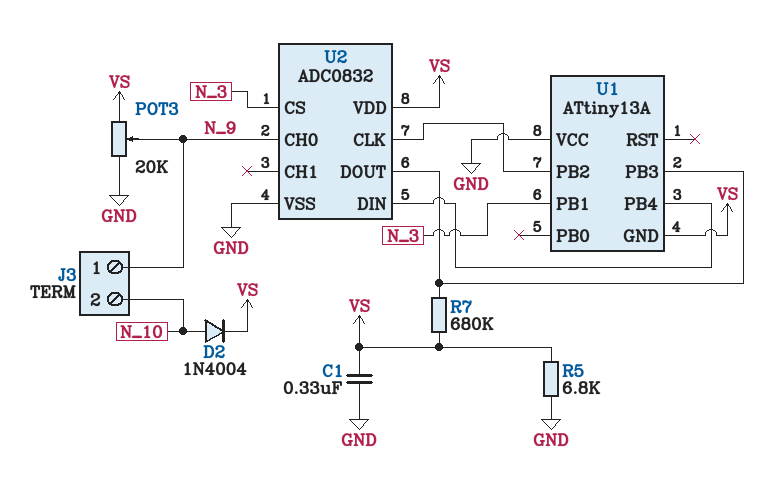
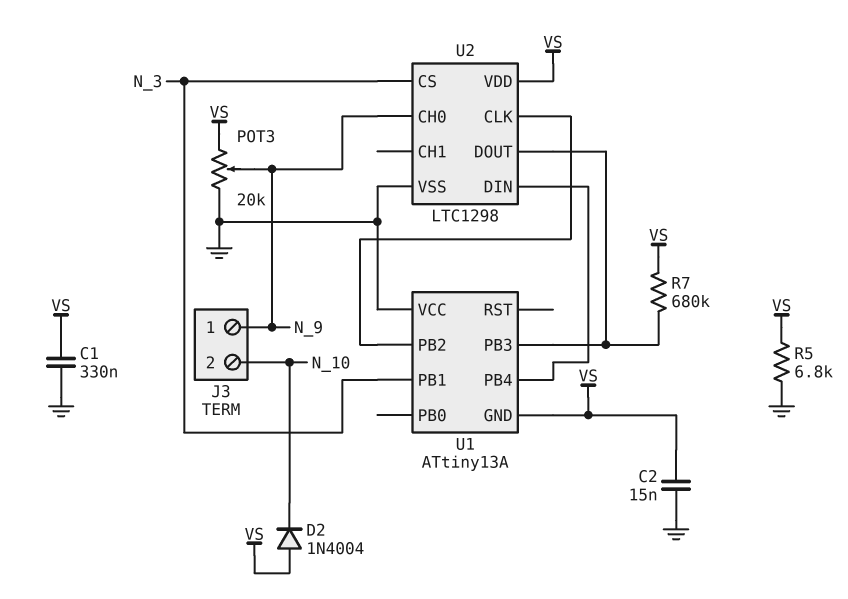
C2: none -> 15nF (GND, VS)
D2: diode 1N4004 (A N_10, K VS) -> diode 1N4004 (A VS, K N_10)
U2: ADC0832 -> LTC1298

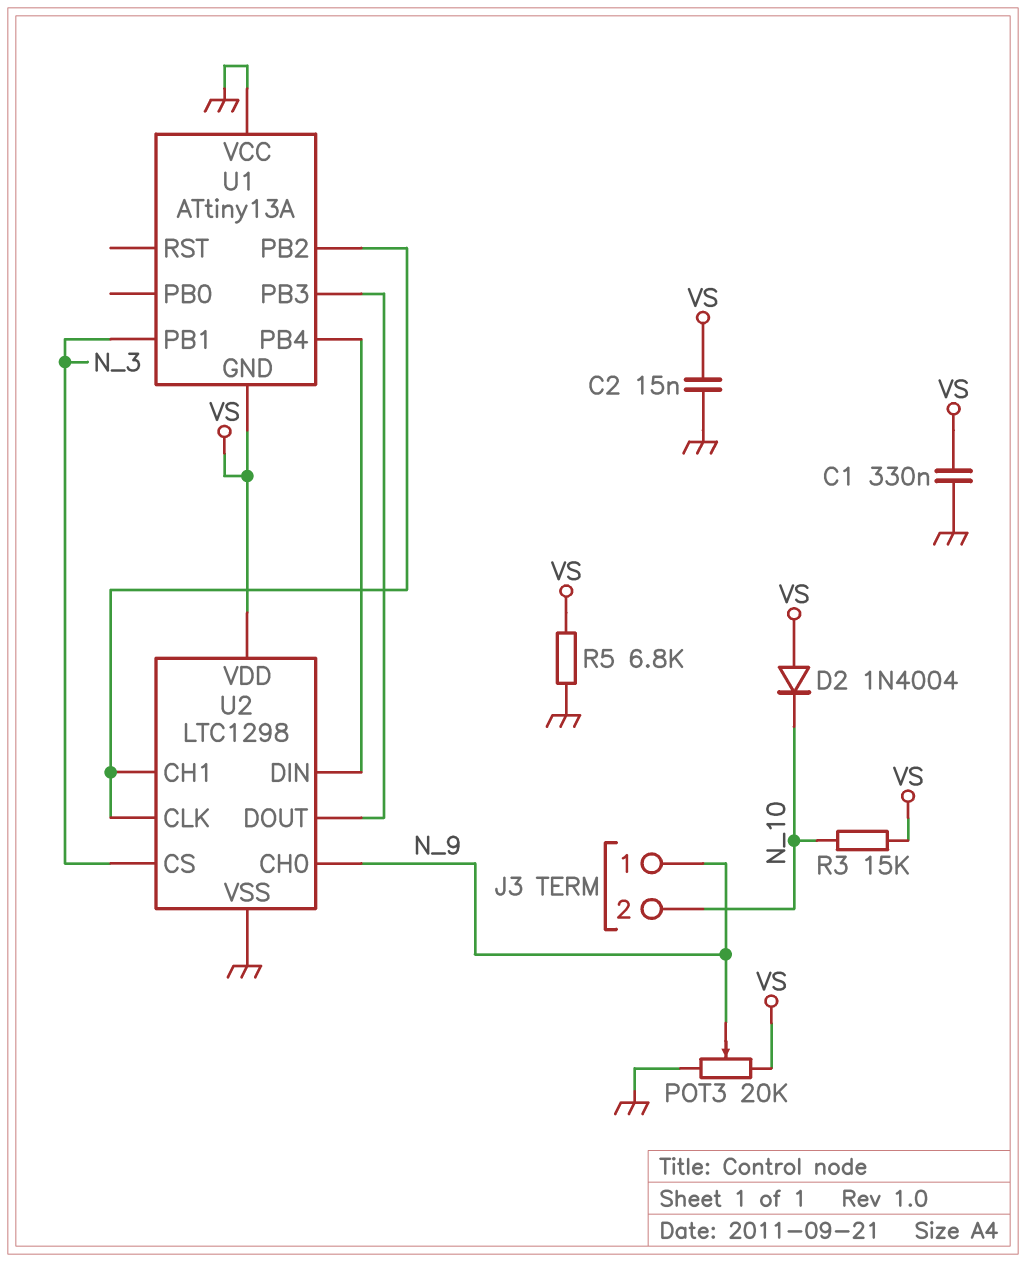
R3: none -> 15k (N_10, VS)
R7: 680k (U1/PB3, VS) -> none
U2 pin CH1: none -> U1/PB2

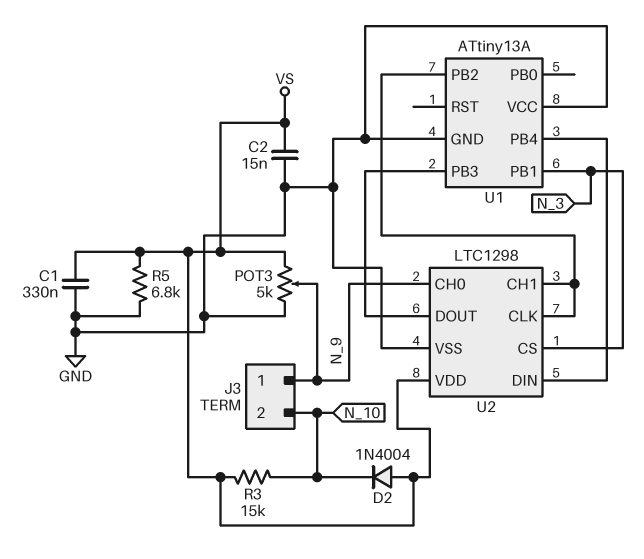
POT3: 20k (GND, VS, wiper N_9) -> 5k (GND, VS, wiper N_9)
U1 pin GND: VS -> GND

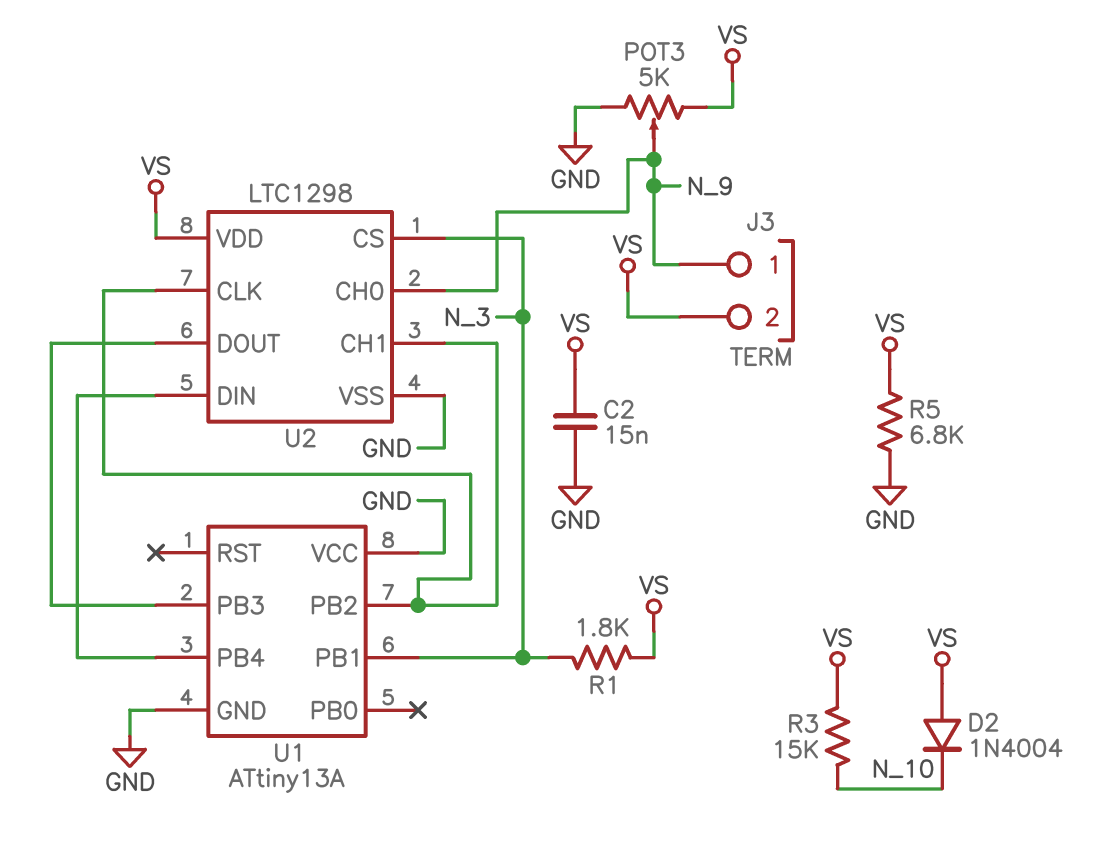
C1: 330nF (GND, VS) -> none
J3 pin 2: N_10 -> VS
R1: none -> 1.8k (N_3, VS)

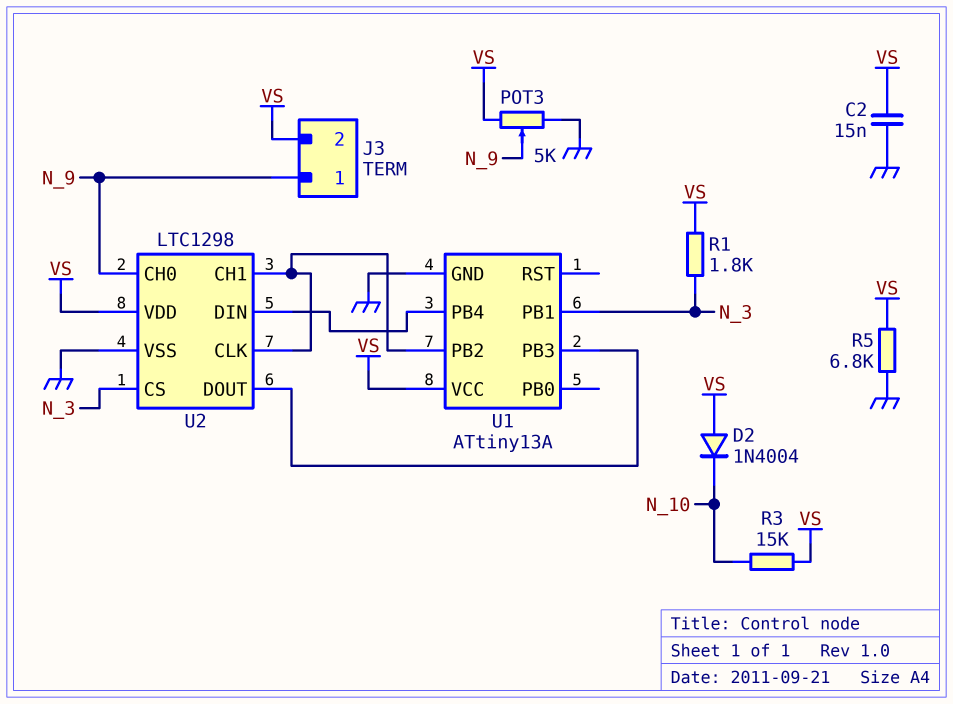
U1 pin VCC: GND -> VS

